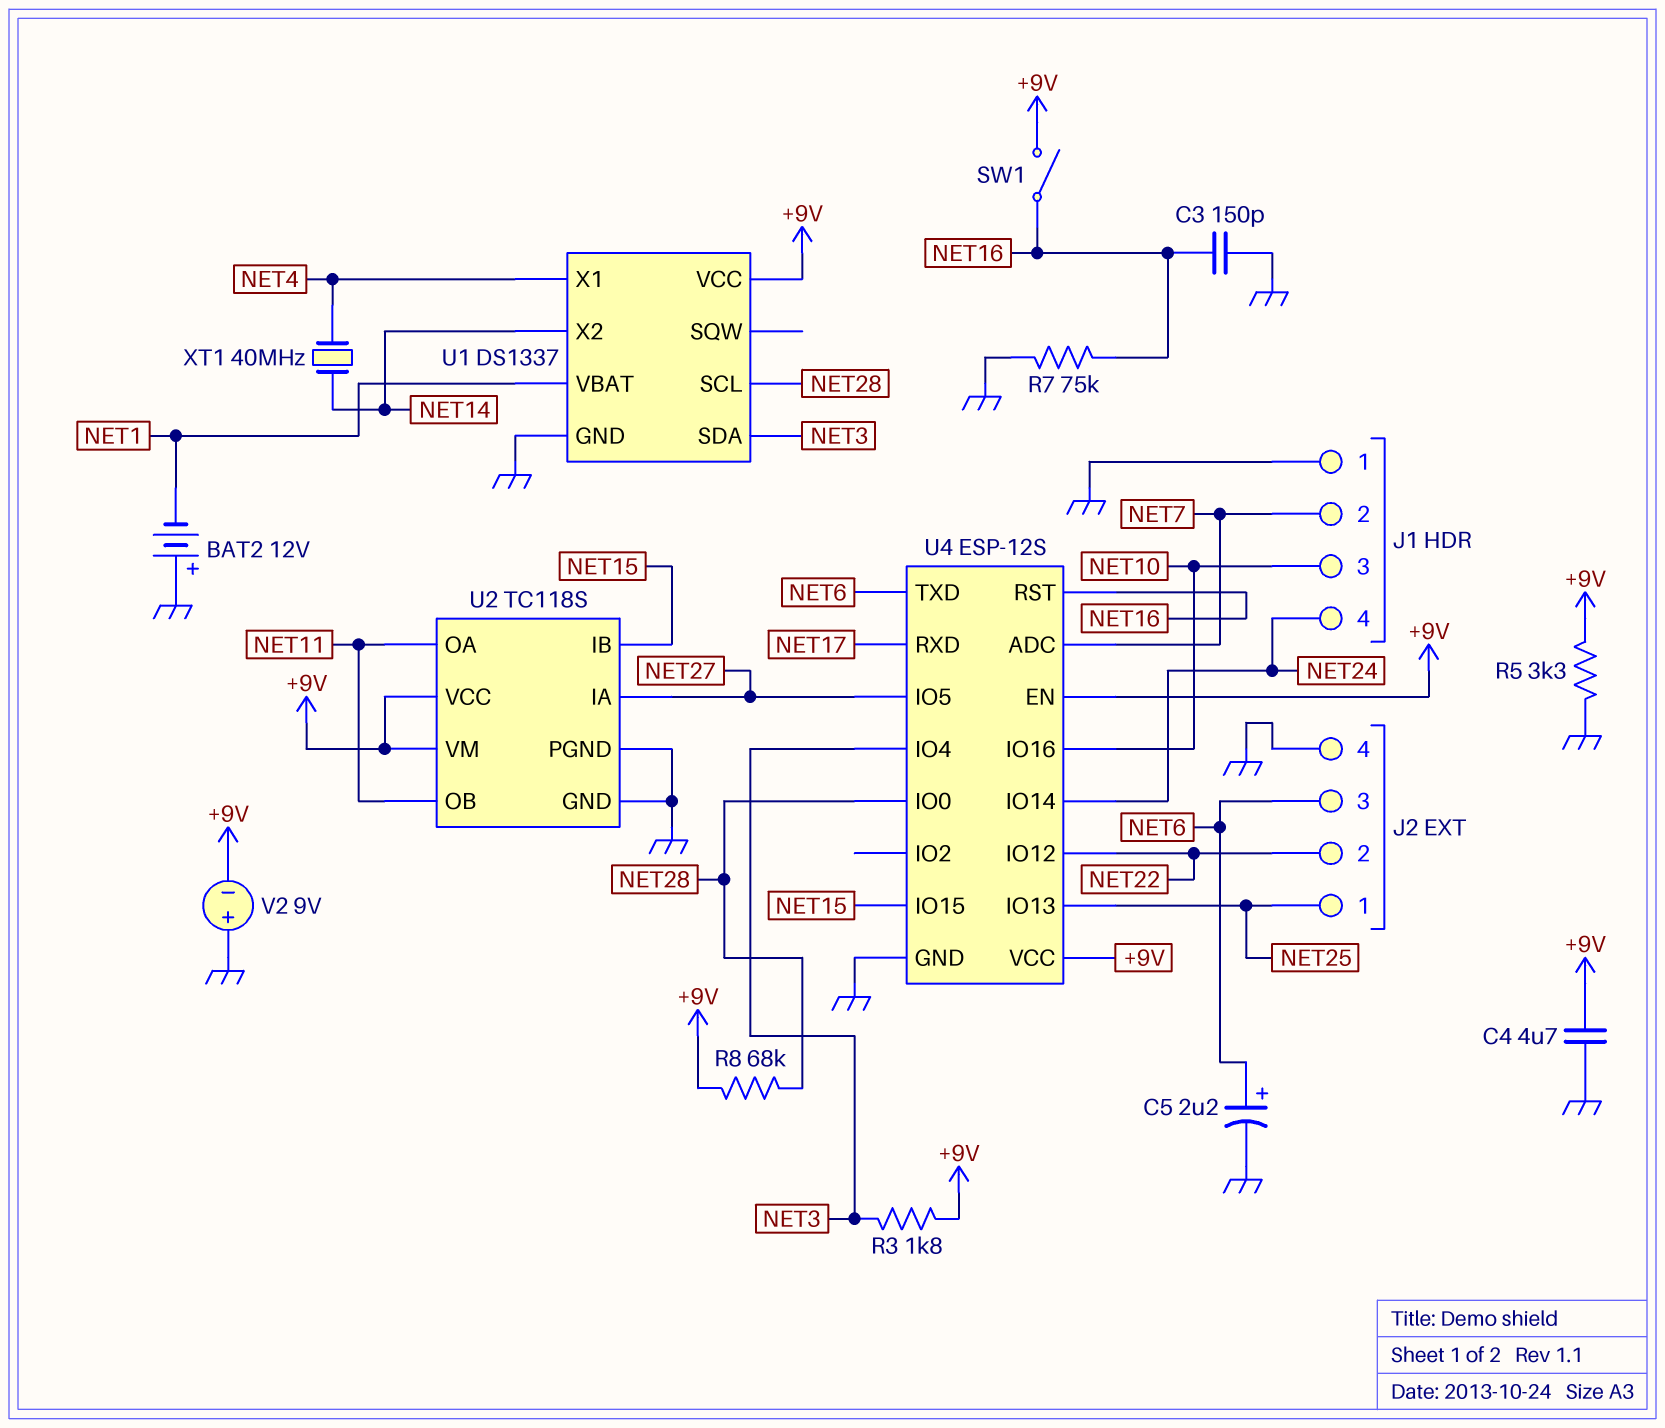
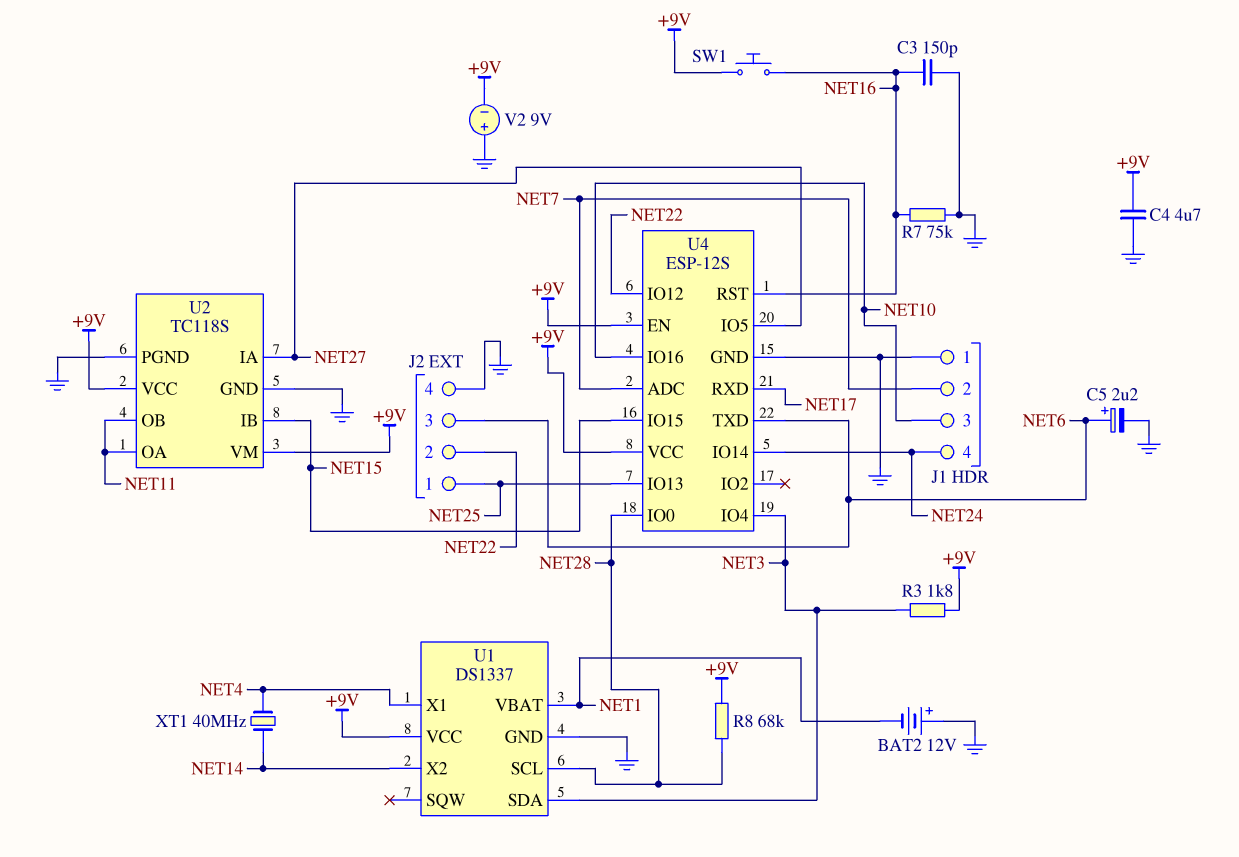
R5: 3.3k (+9V, GND) -> none
SW1: switch (+9V, NET16) -> button (+9V, NET16)

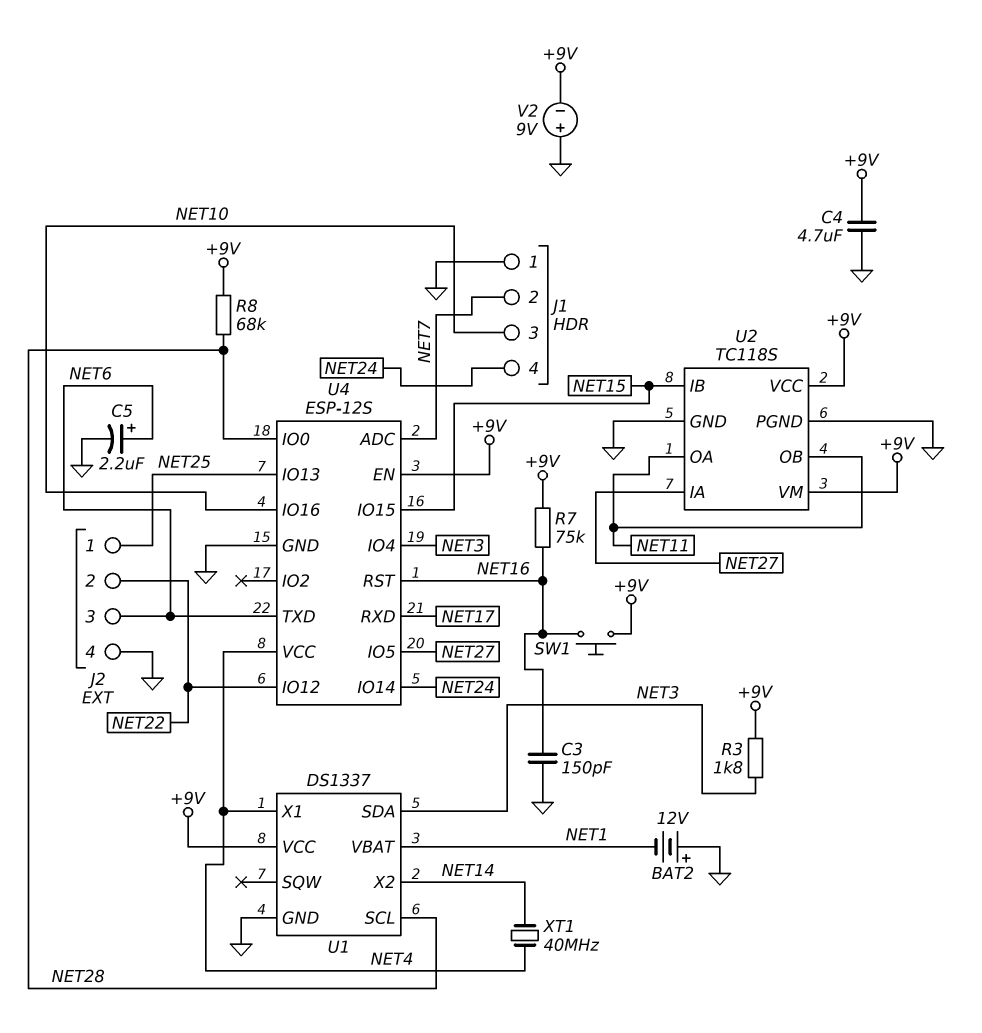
R7: 75k (GND, NET16) -> 75k (+9V, NET16)
U4 pin VCC: +9V -> NET4

